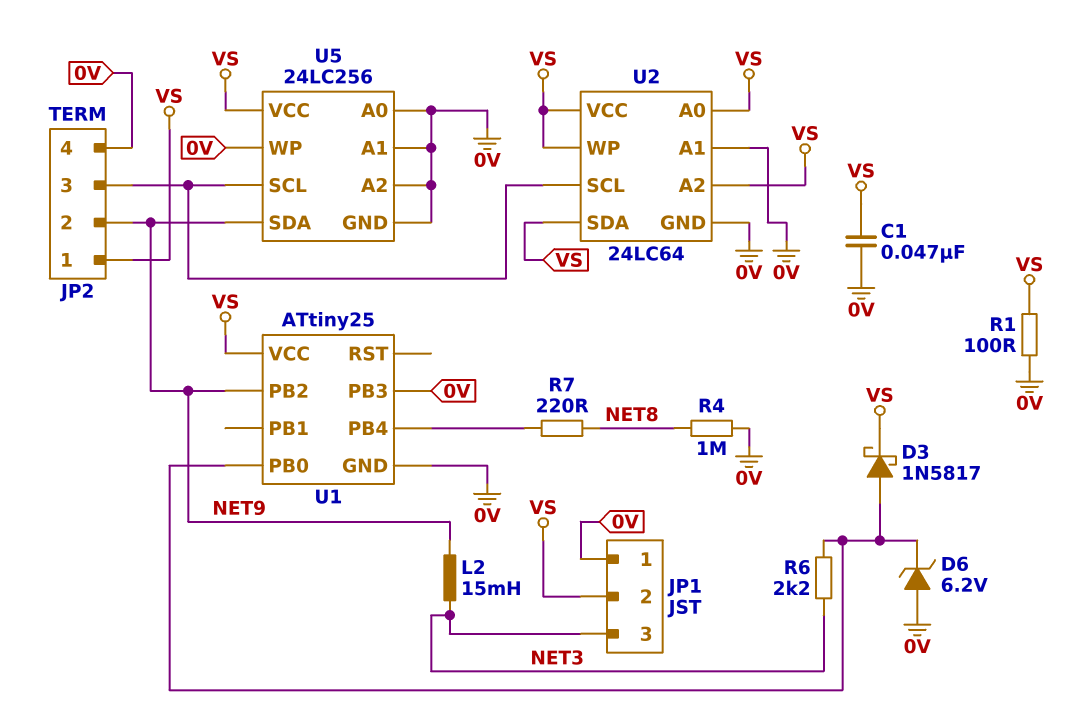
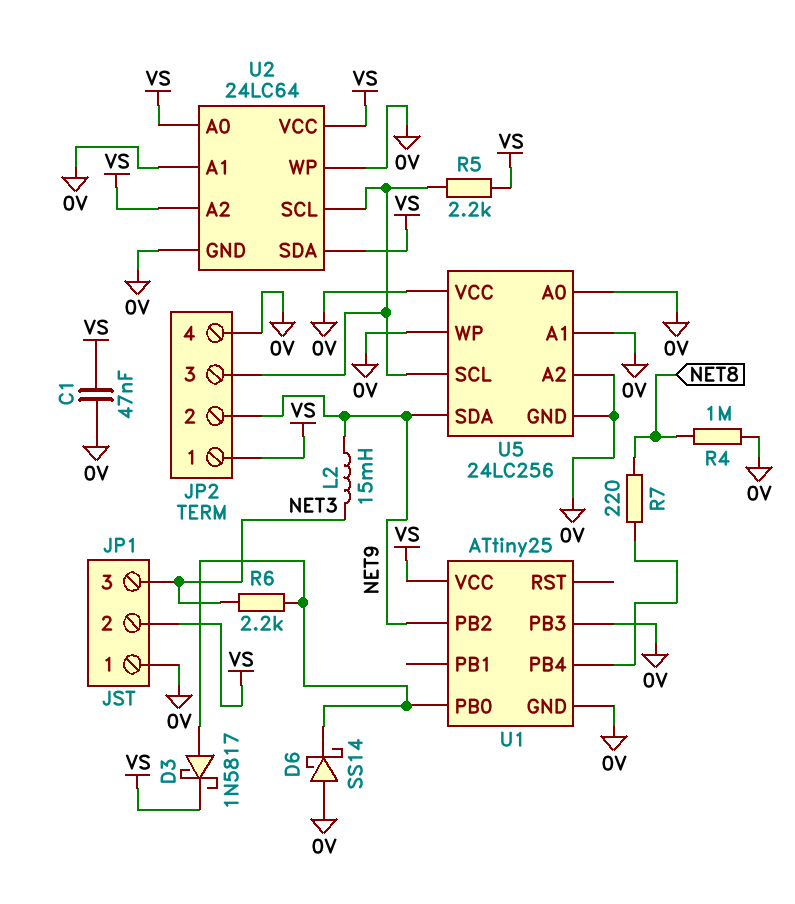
D6: zener 6.2V (A 0V, K U1/PB0) -> schottky SS14 (A 0V, K U1/PB0)
R1: 100 (0V, VS) -> none
R5: none -> 2.2k (JP2/3, VS)
U2 pin WP: VS -> 0V
U5 pin VCC: VS -> 0V

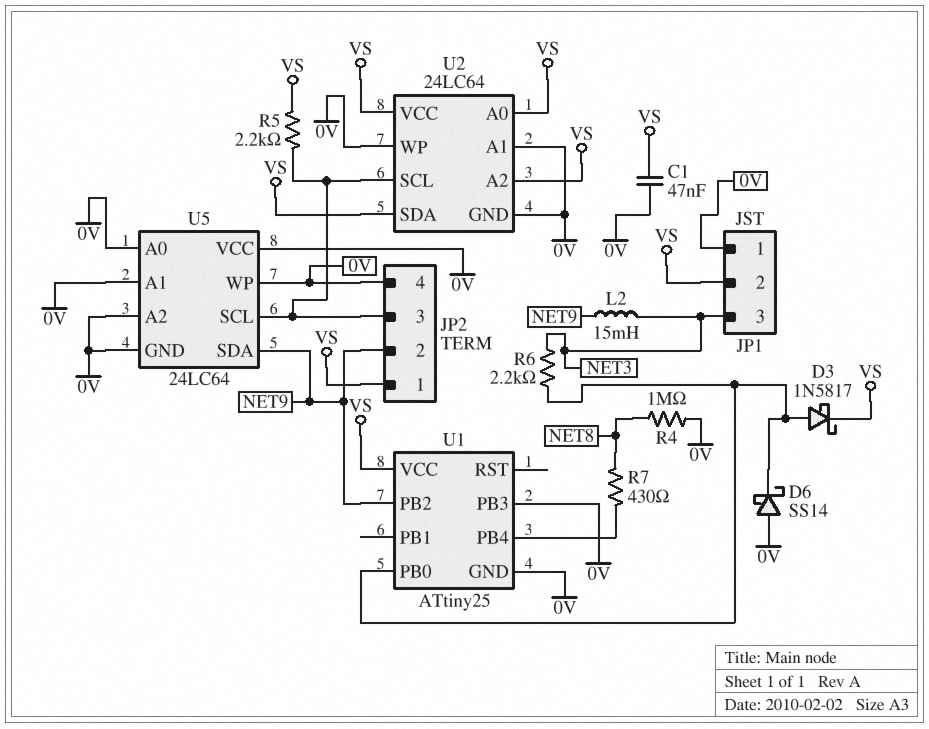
R7: 220 (NET8, U1/PB4) -> 430 (NET8, U1/PB4)
U5: 24LC256 -> 24LC64

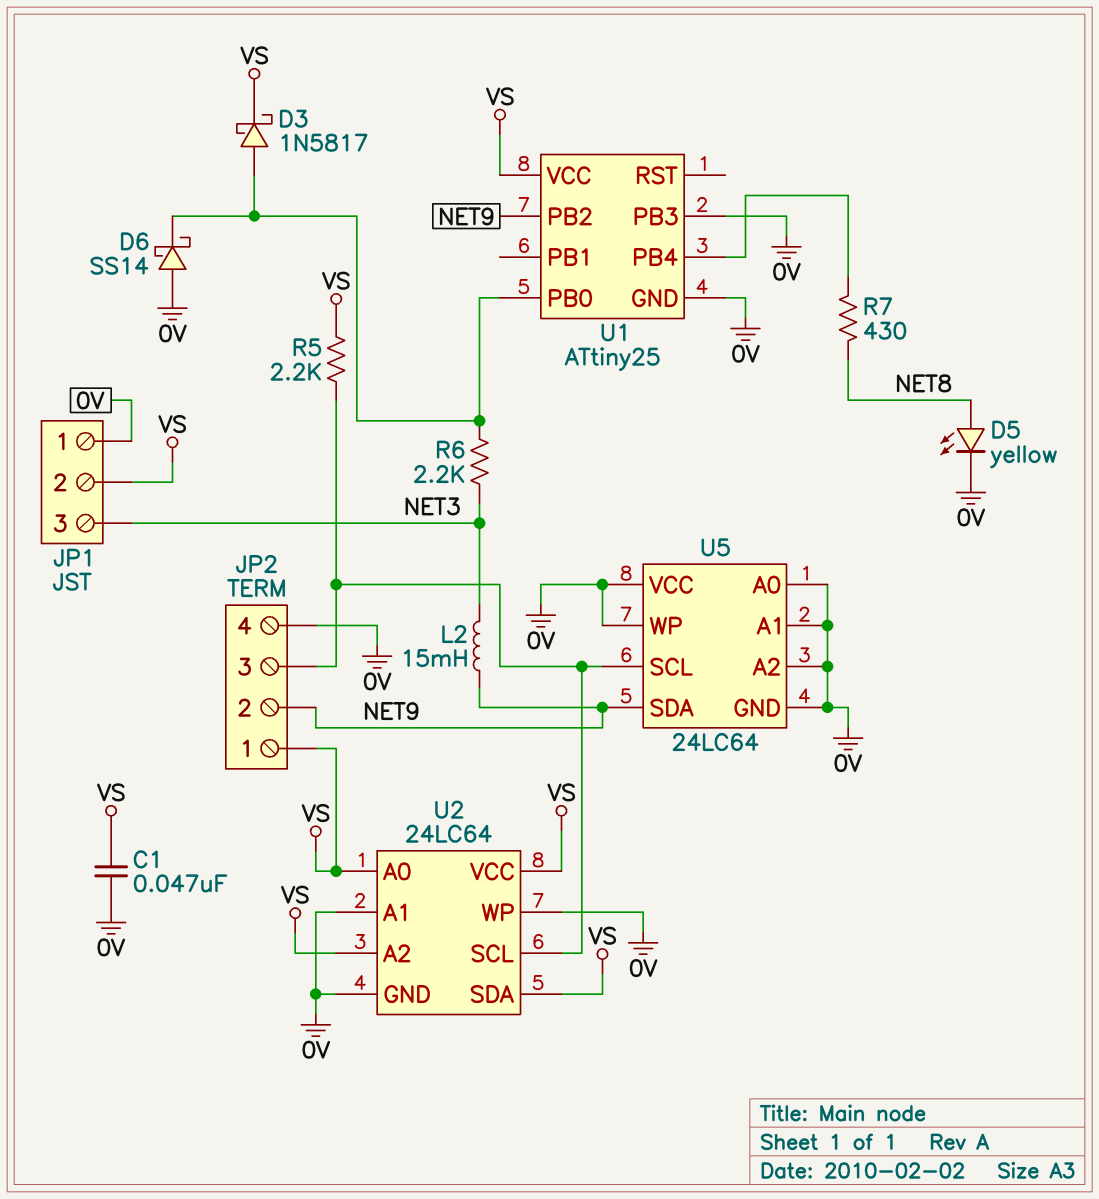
D5: none -> LED yellow (A NET8, K 0V)
R4: 1M (0V, NET8) -> none

